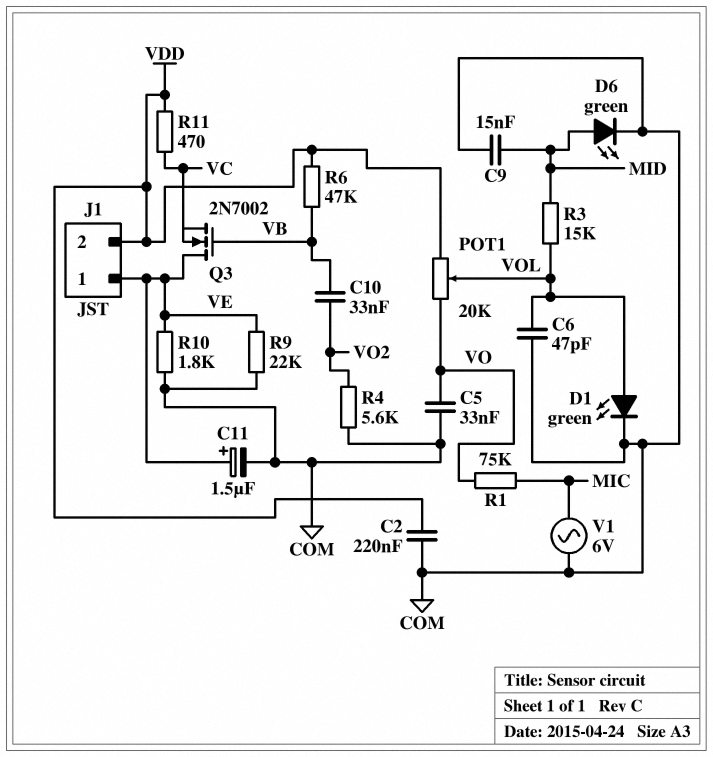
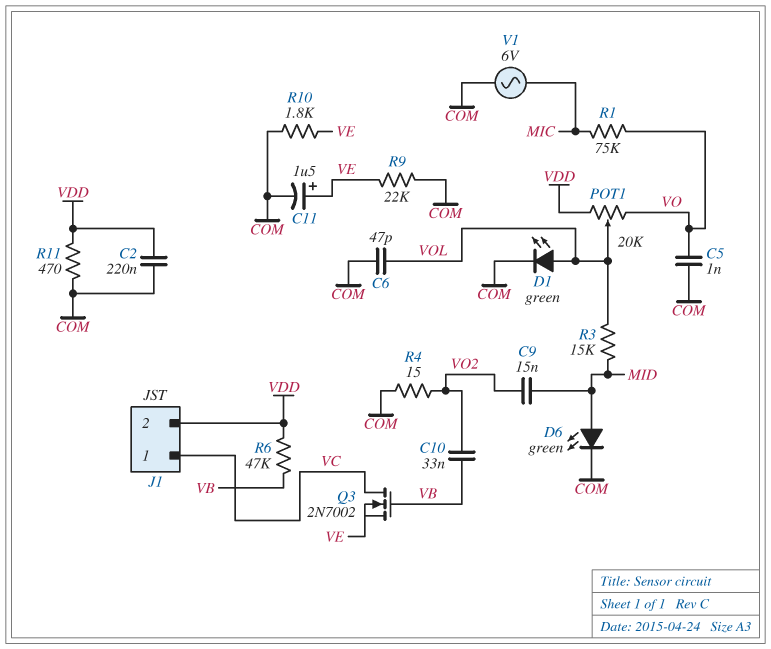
C5: 33nF (COM, VO) -> 1nF (COM, VO)
C9: 15nF (COM, MID) -> 15nF (MID, VO2)
J1 pin 1: VE -> VC
Q3: NMOS 2N7002 (G VB, D VE, S VC) -> NMOS 2N7002 (G VB, D VC, S VE)
R4: 5.6k (COM, VO2) -> 15 (COM, VO2)
R11: 470 (VC, VDD) -> 470 (COM, VDD)

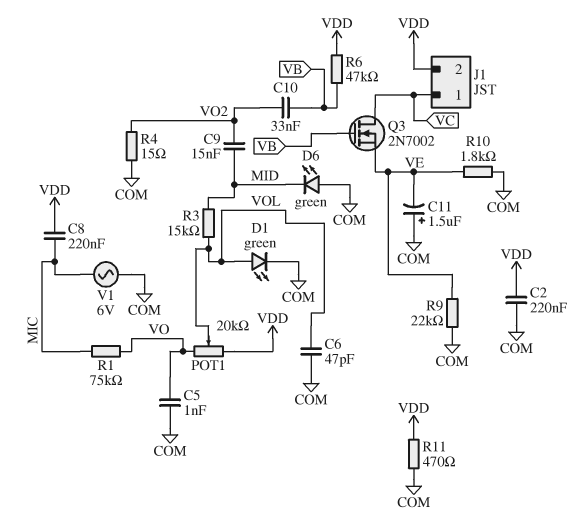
C8: none -> 220nF (MIC, VDD)
C11: 1.5uF (plus VE, minus COM) -> 1.5uF (plus COM, minus VE)
D6: LED green (A MID, K COM) -> LED green (A COM, K MID)

